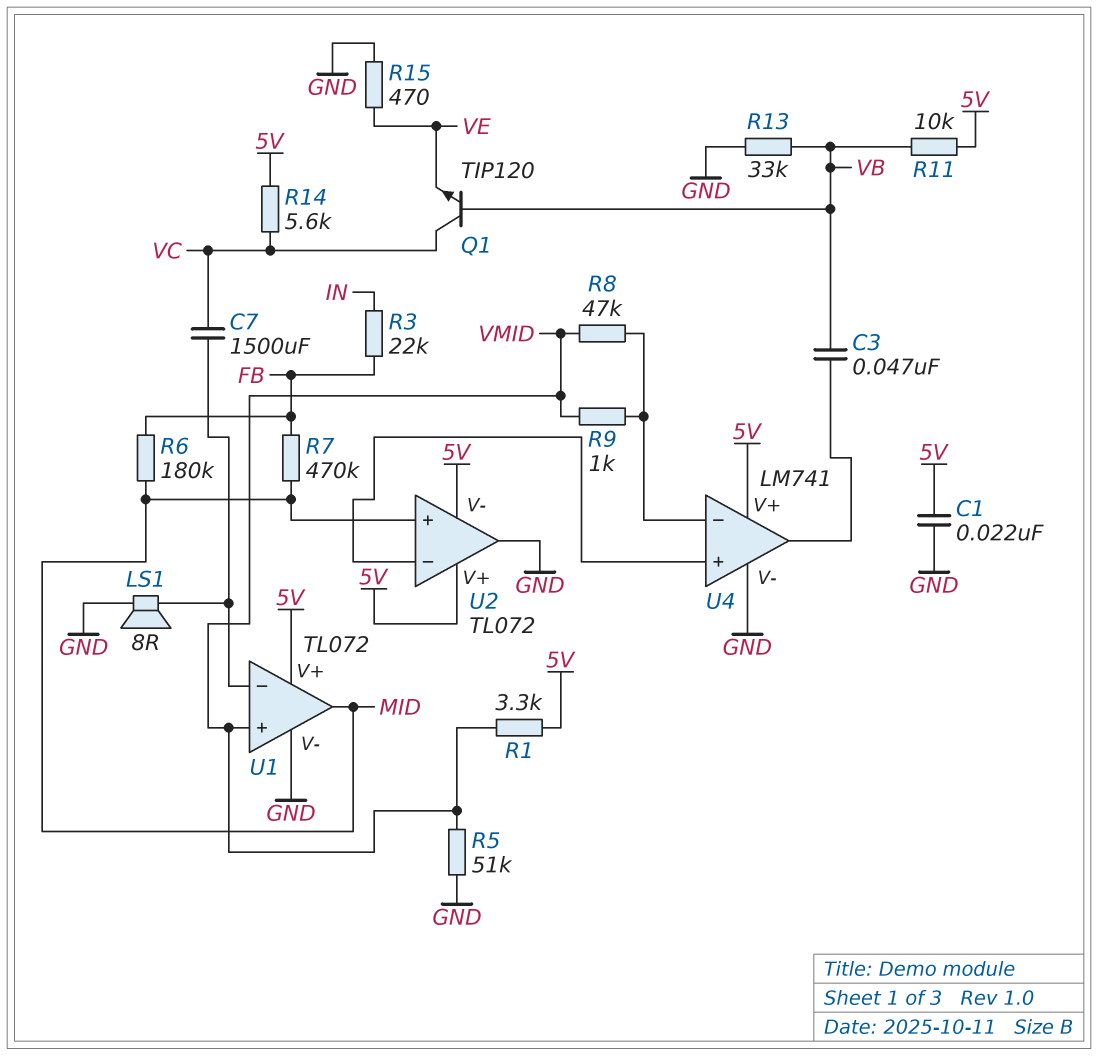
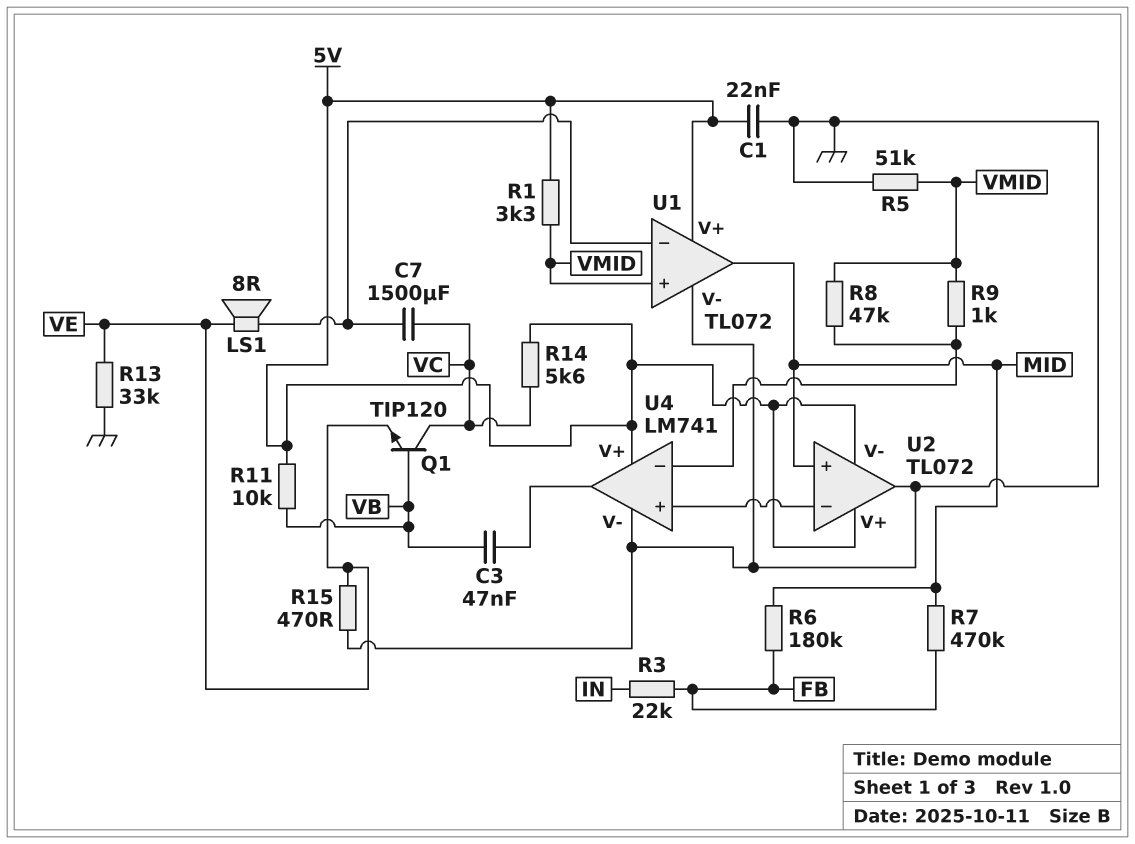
LS1: speaker 8R (GND, U1/in-) -> speaker 8R (U1/in-, VE)
R13: 33k (GND, VB) -> 33k (GND, VE)

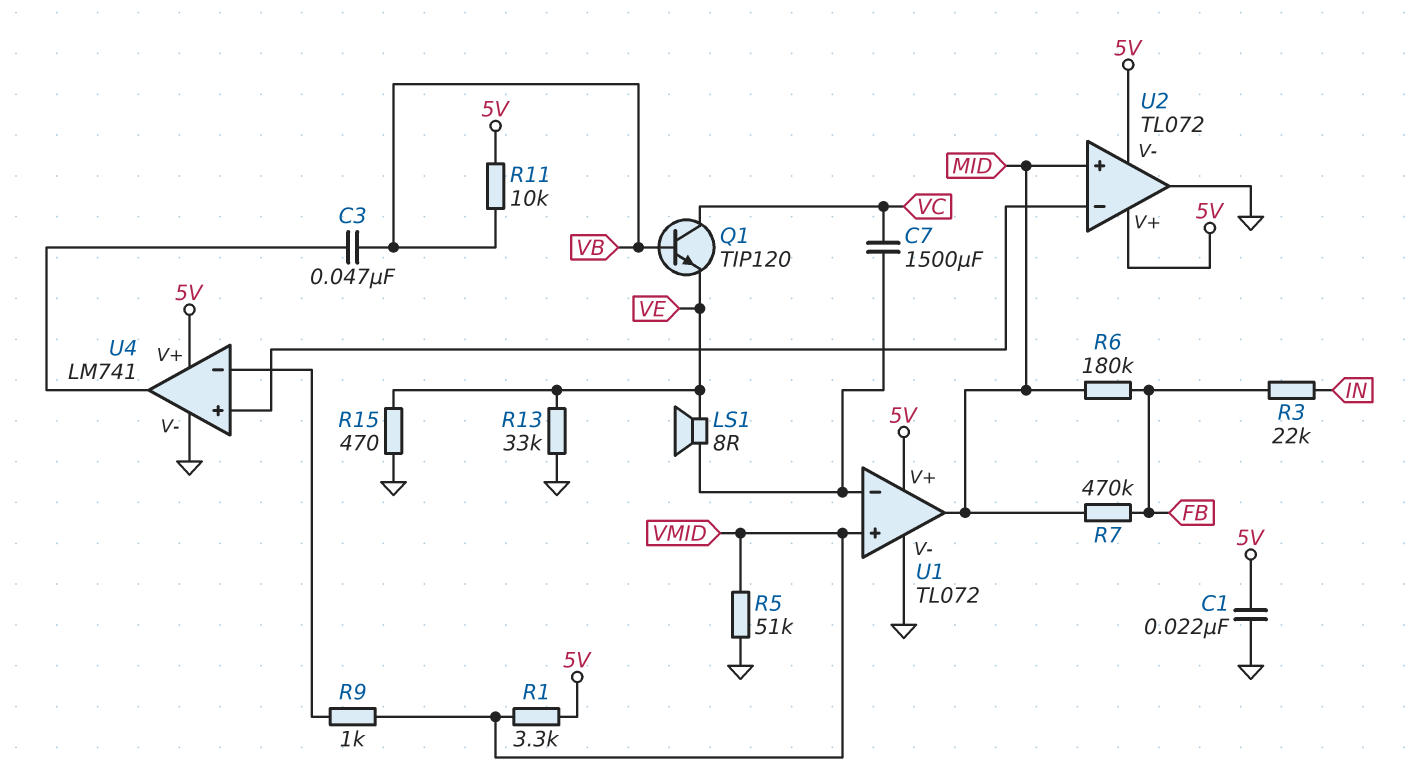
R8: 47k (U4/in-, VMID) -> none
R14: 5.6k (5V, VC) -> none

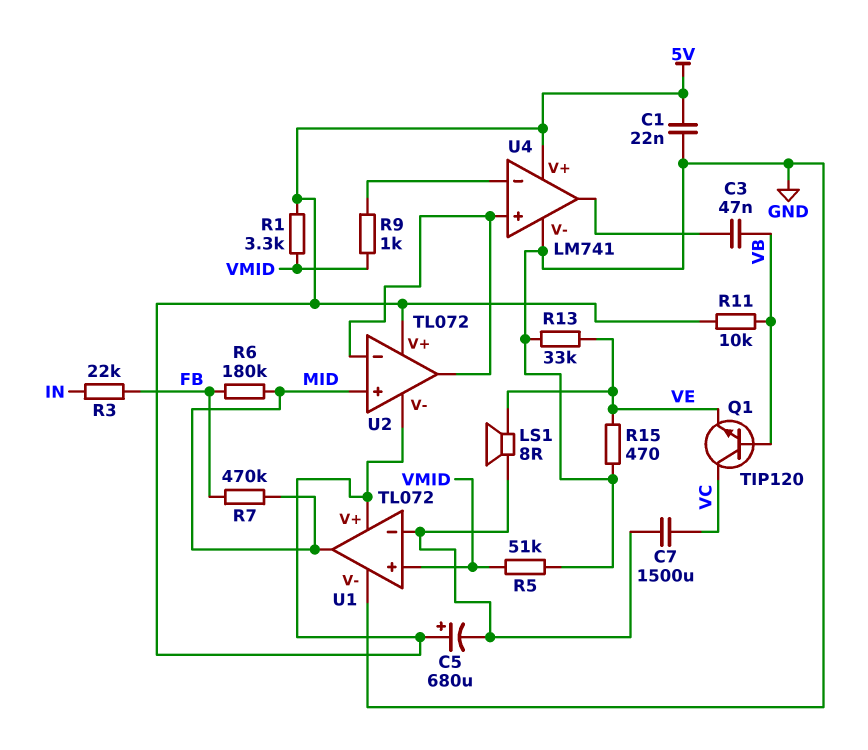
C5: none -> 680uF (plus 5V, minus U1/in-)
U2 pin out: GND -> U2/in-

